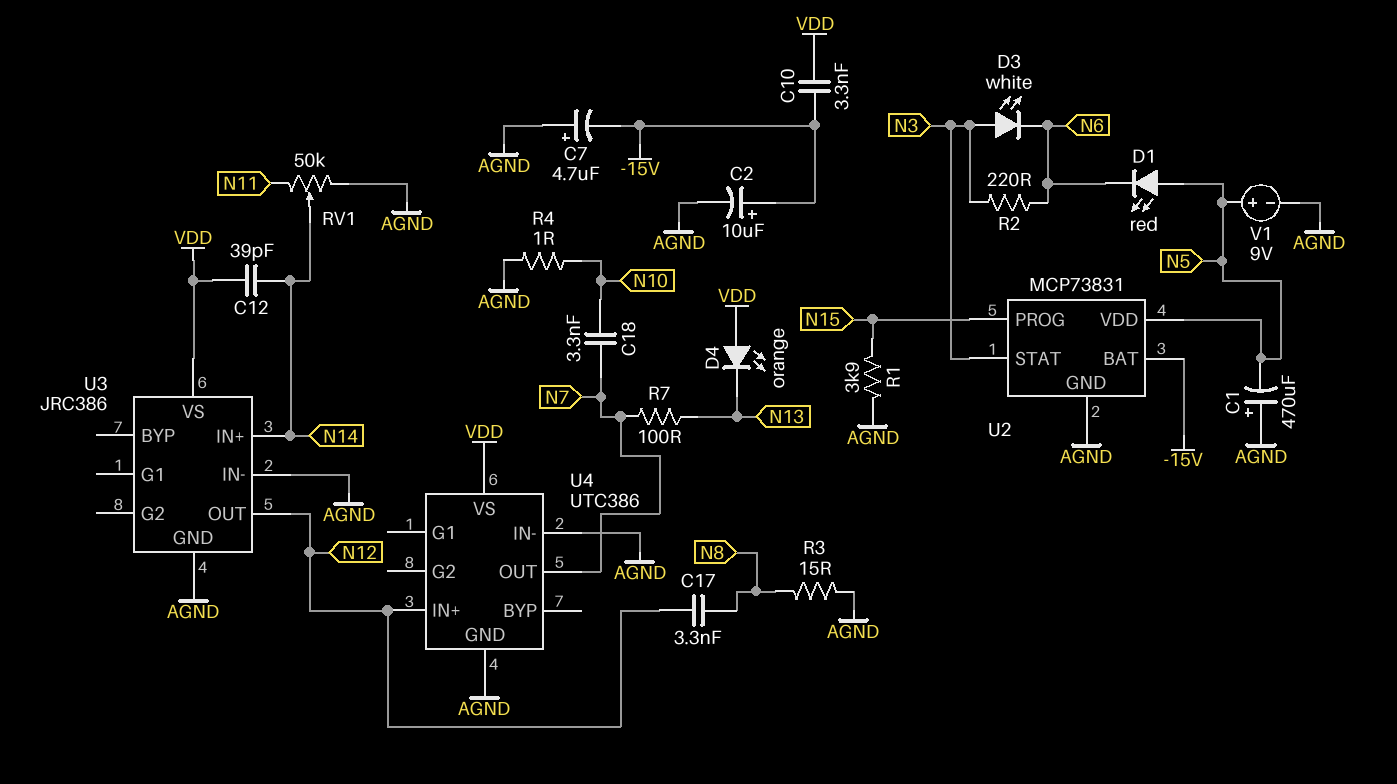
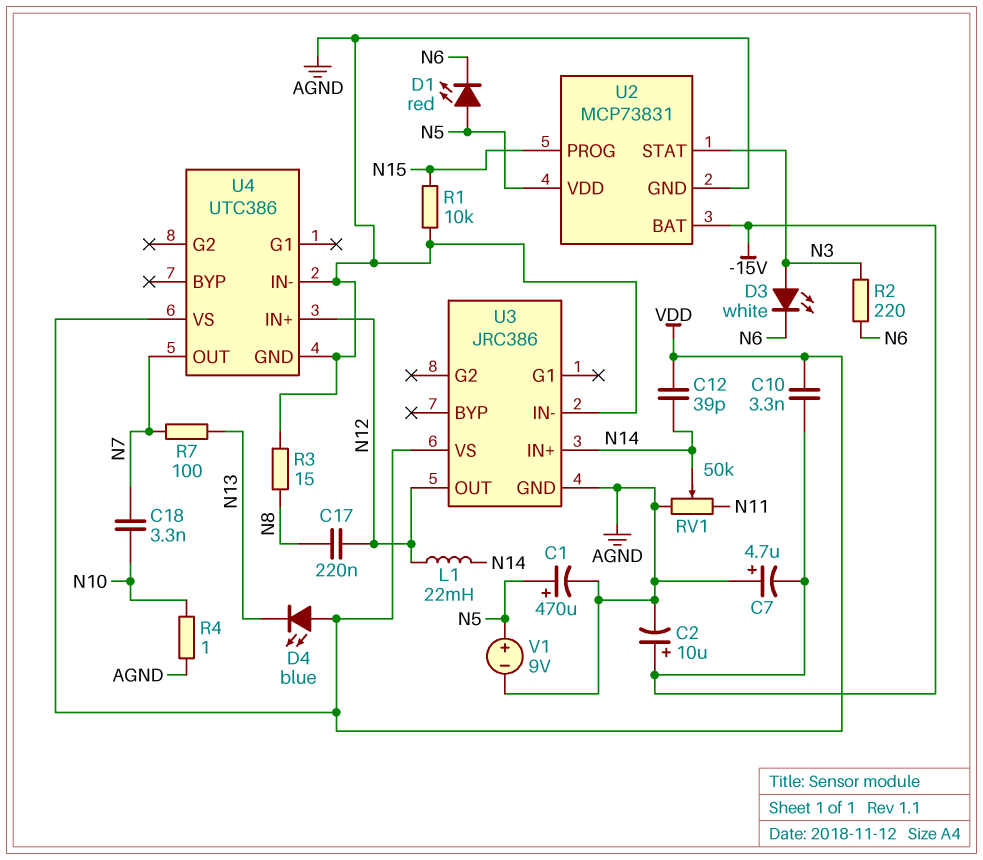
C1: 470uF (plus AGND, minus N5) -> 470uF (plus N5, minus AGND)
C17: 3.3nF (N8, N12) -> 220nF (N8, N12)
D4: LED orange (A VDD, K N13) -> LED blue (A VDD, K N13)
L1: none -> 22mH (N12, N14)
R1: 3.9k (AGND, N15) -> 10k (AGND, N15)

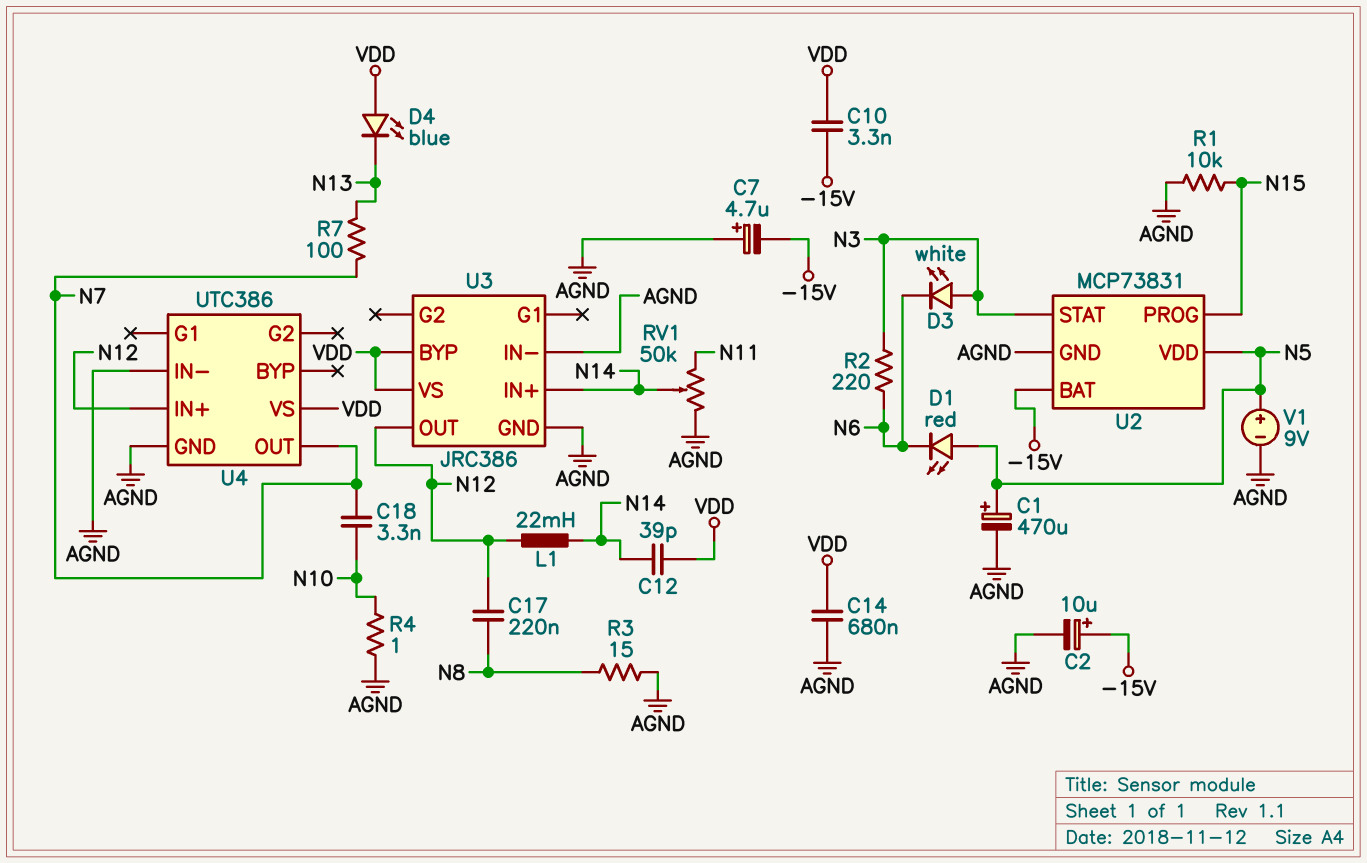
C14: none -> 680nF (AGND, VDD)
U3 pin BYP: none -> VDD

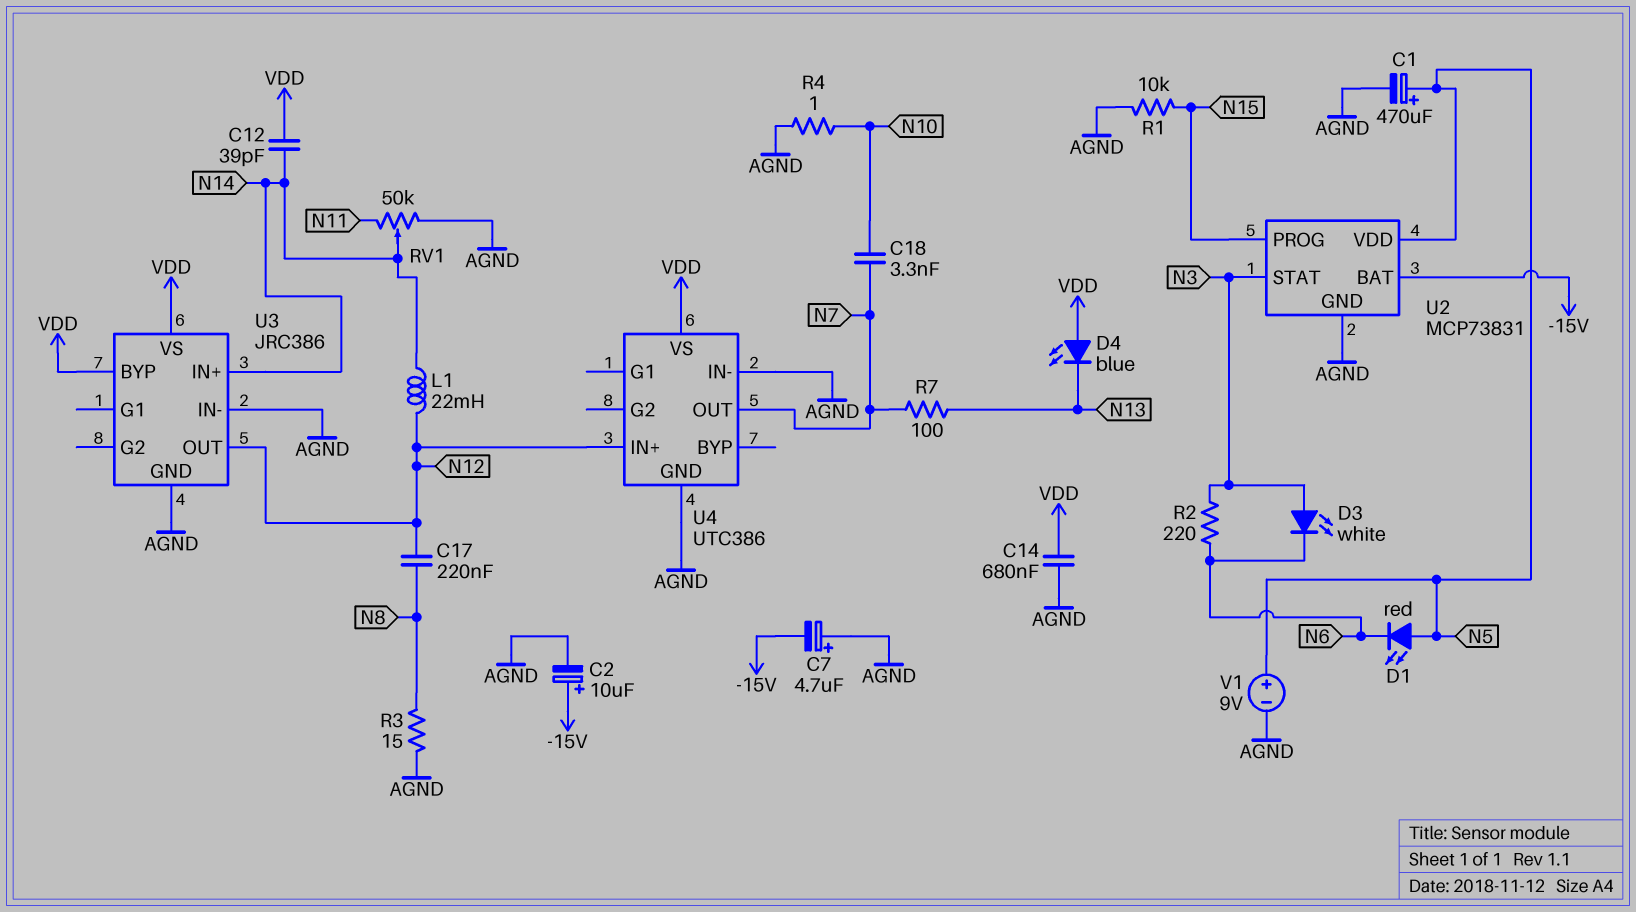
C10: 3.3nF (-15V, VDD) -> none

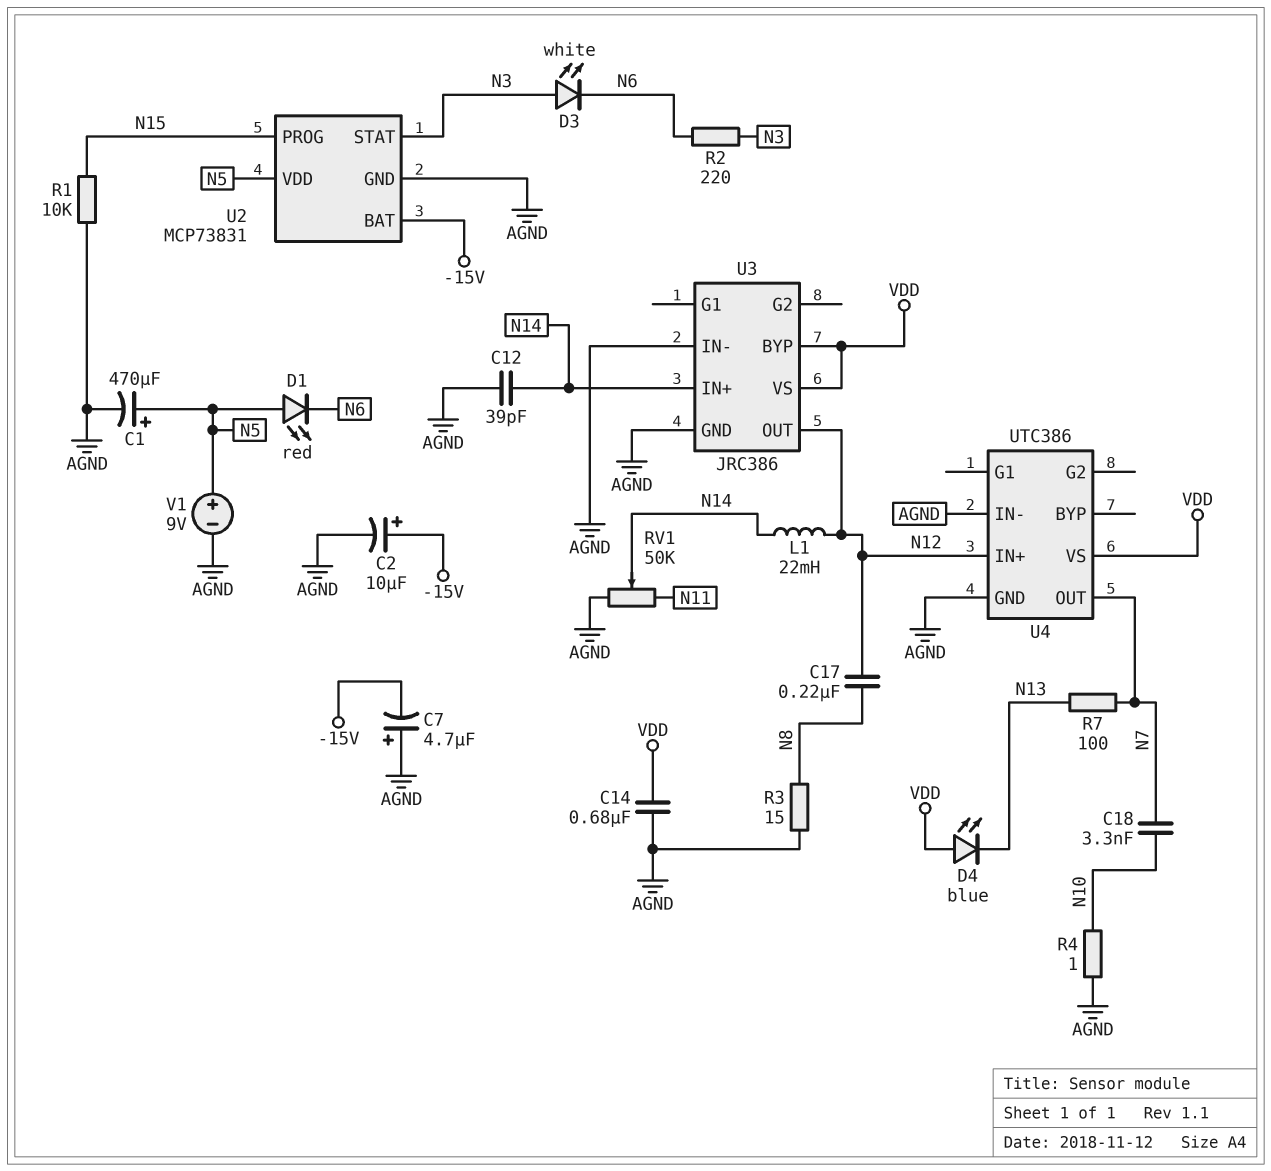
C12: 39pF (N14, VDD) -> 39pF (AGND, N14)

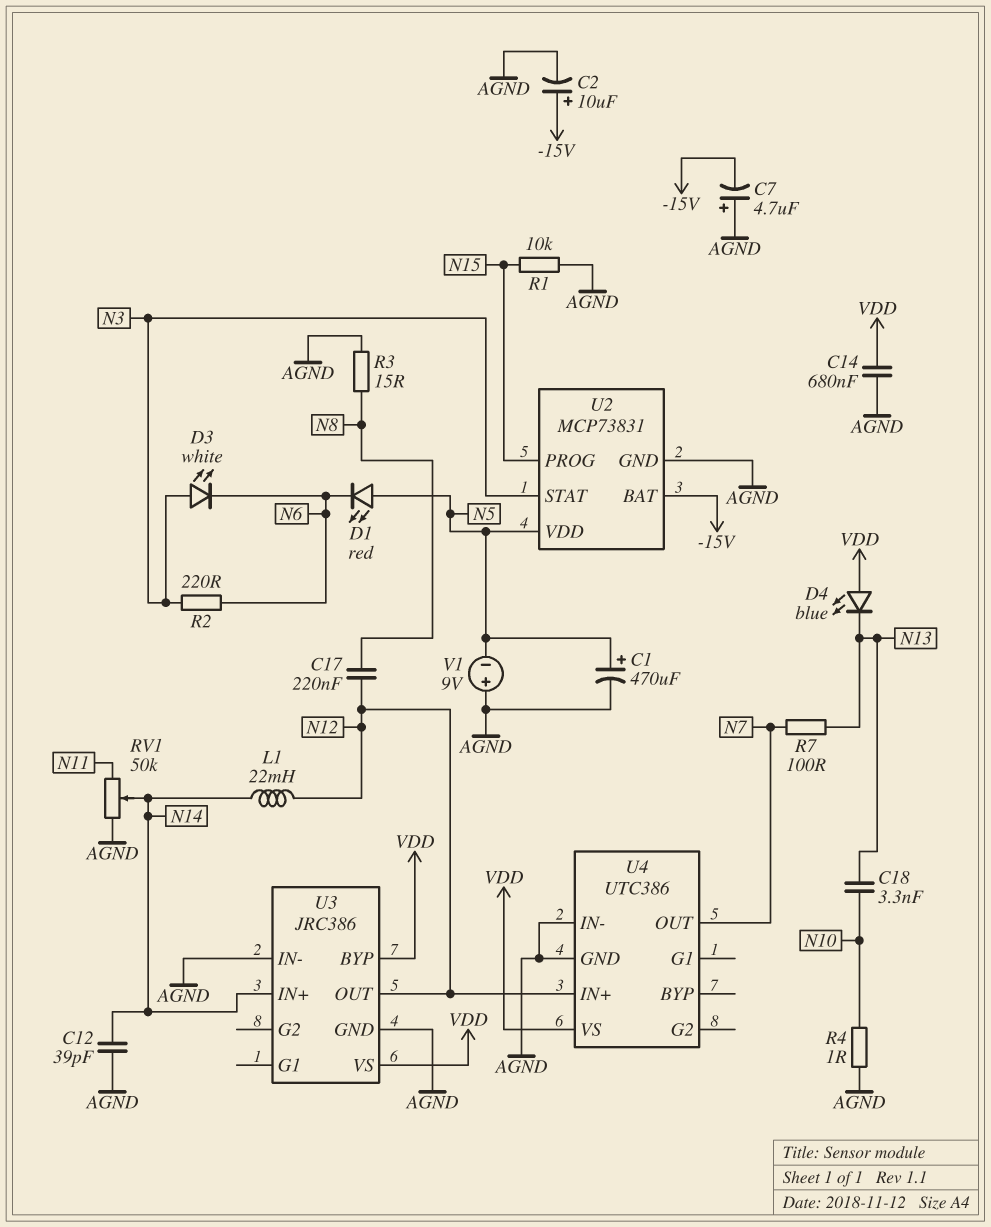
C18: 3.3nF (N7, N10) -> 3.3nF (N10, N13)
V1: 9V (plus N5, minus AGND) -> 9V (plus AGND, minus N5)

